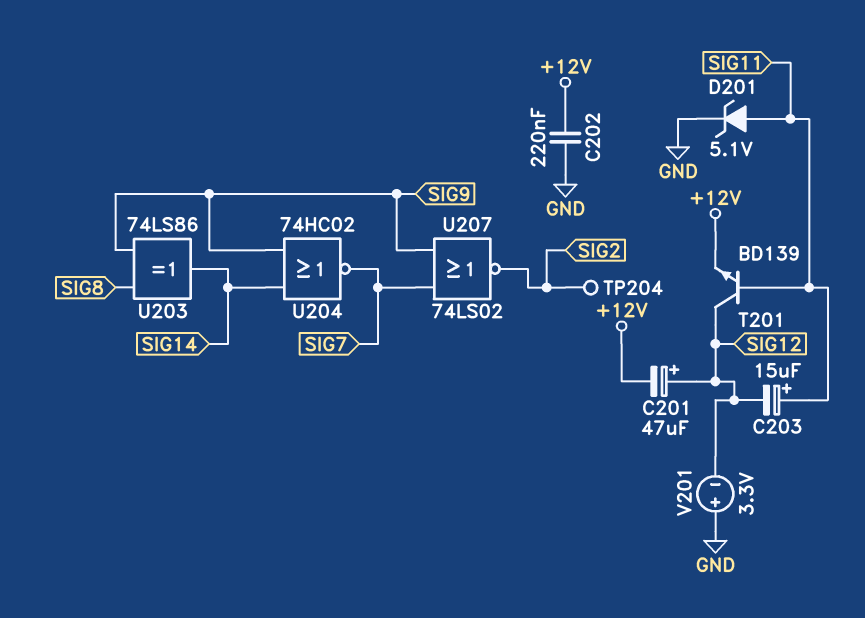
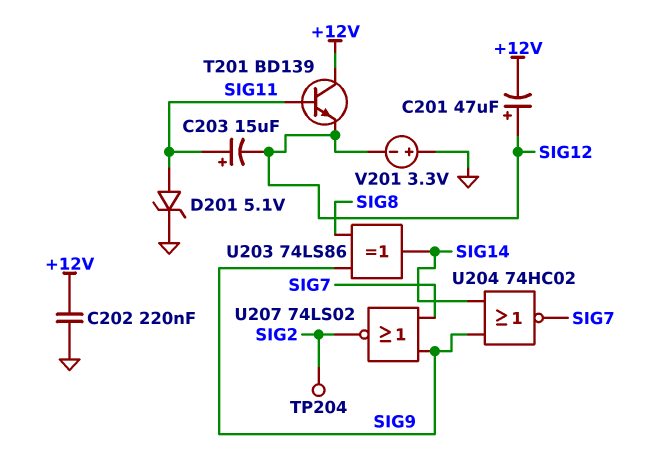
T201: NPN BD139 (B SIG11, C SIG12, E +12V) -> NPN BD139 (B SIG11, C +12V, E SIG12)

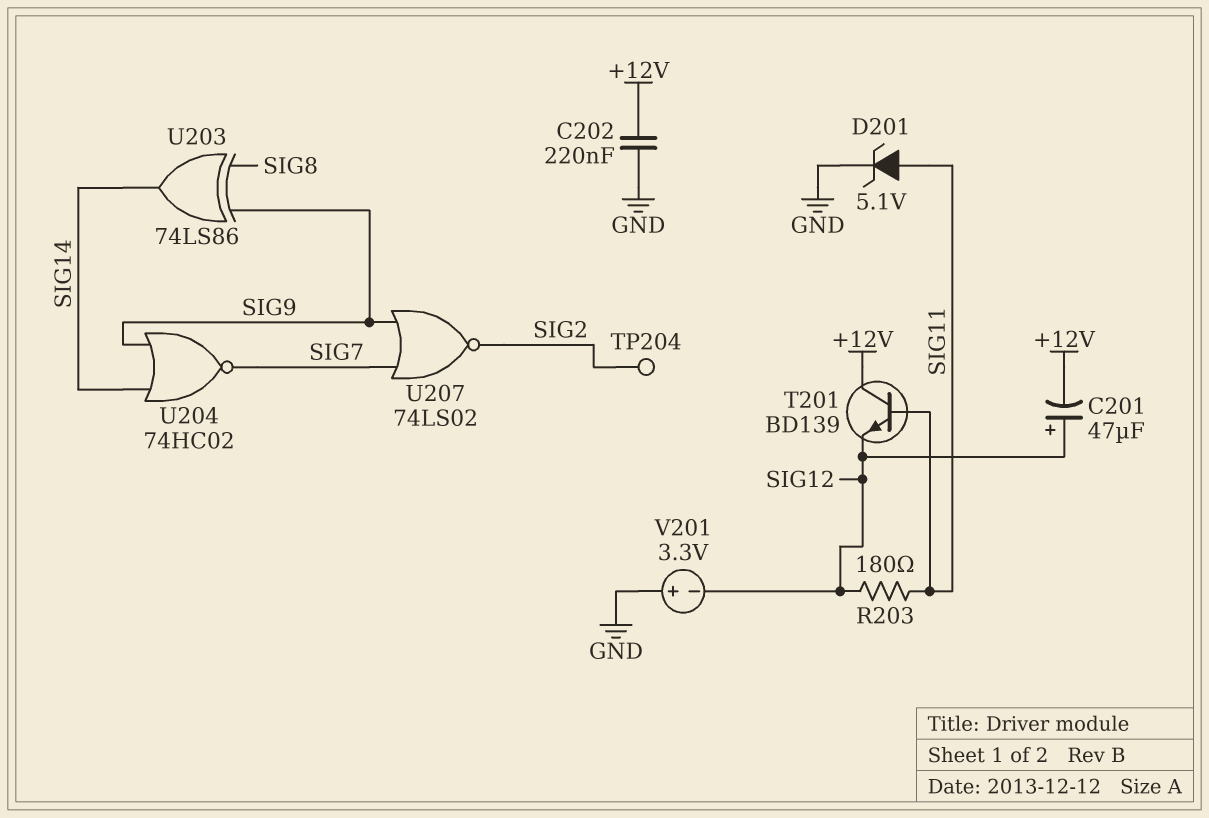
C203: 15uF (plus SIG11, minus SIG12) -> none
R203: none -> 180 (SIG11, SIG12)

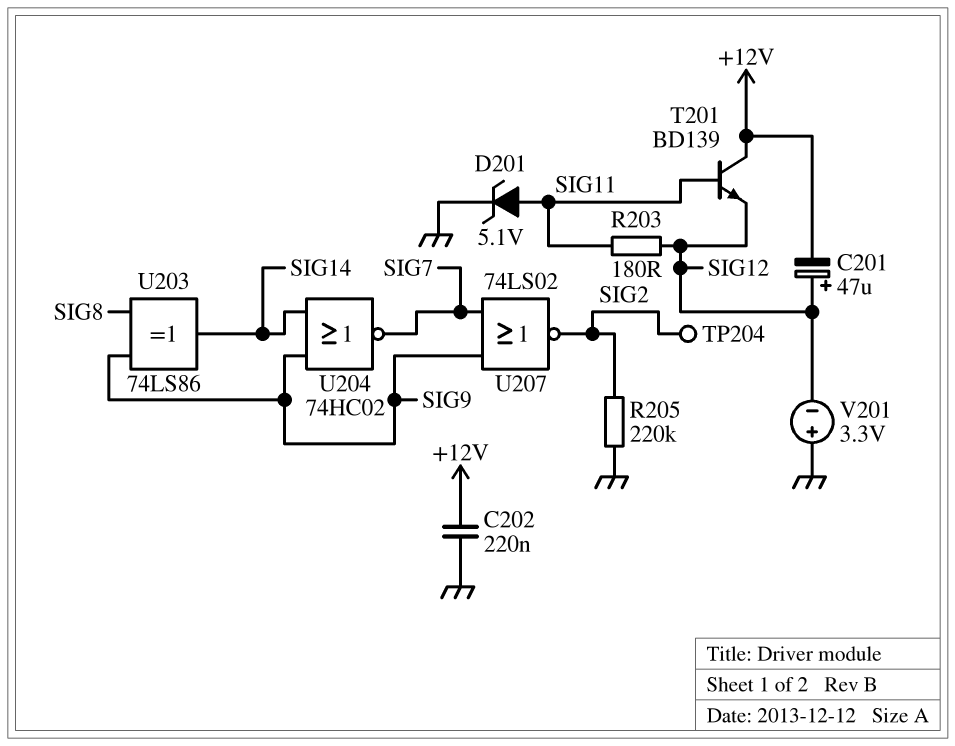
R205: none -> 220k (GND, SIG2)

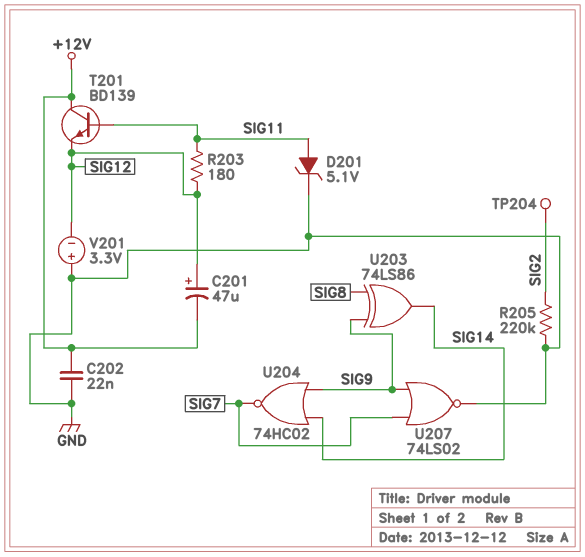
C202: 220nF (+12V, GND) -> 22nF (+12V, GND)
U207: NOR 74LS02 (in SIG7, in SIG9, out SIG2) -> NOR 74LS02 (in SIG7, in SIG9, out GND)

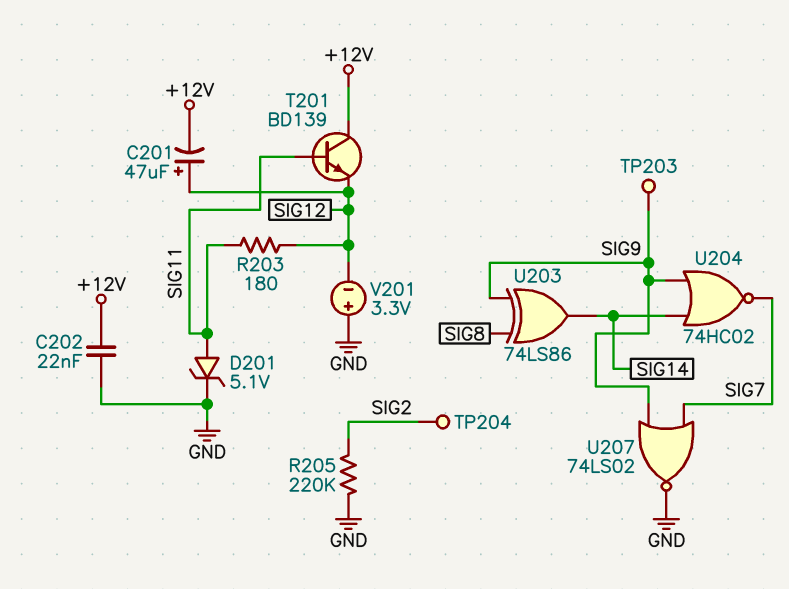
TP203: none -> test point (SIG9)

